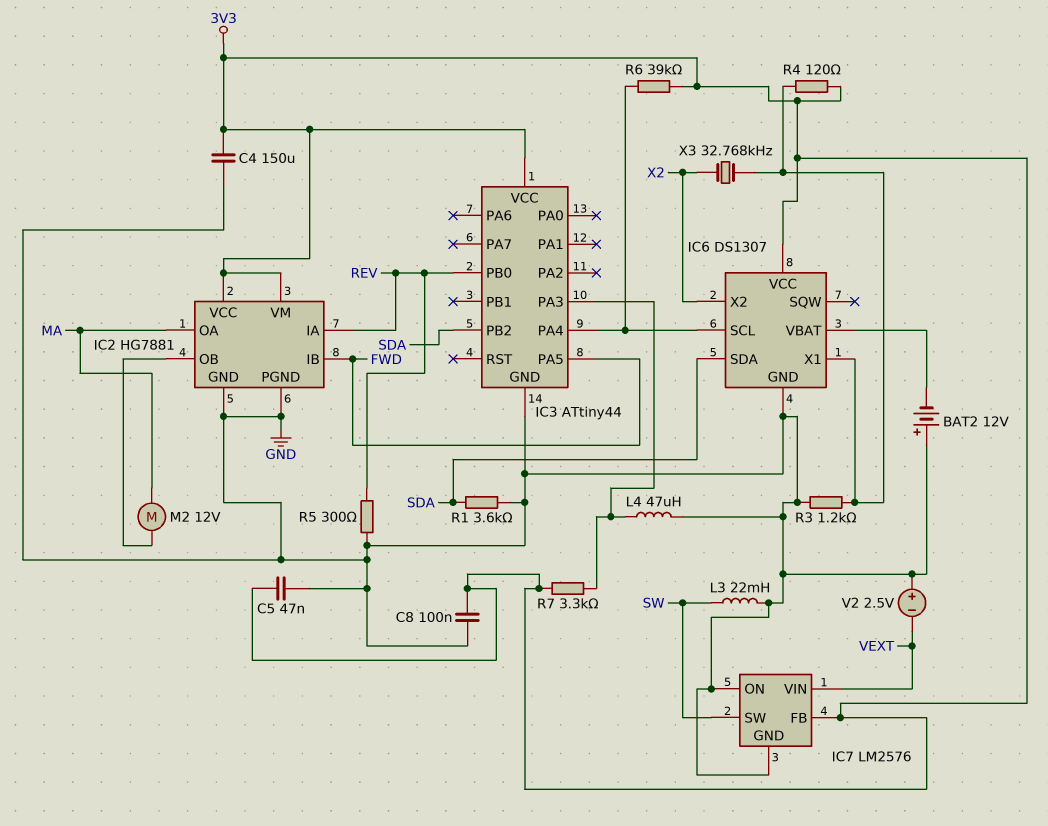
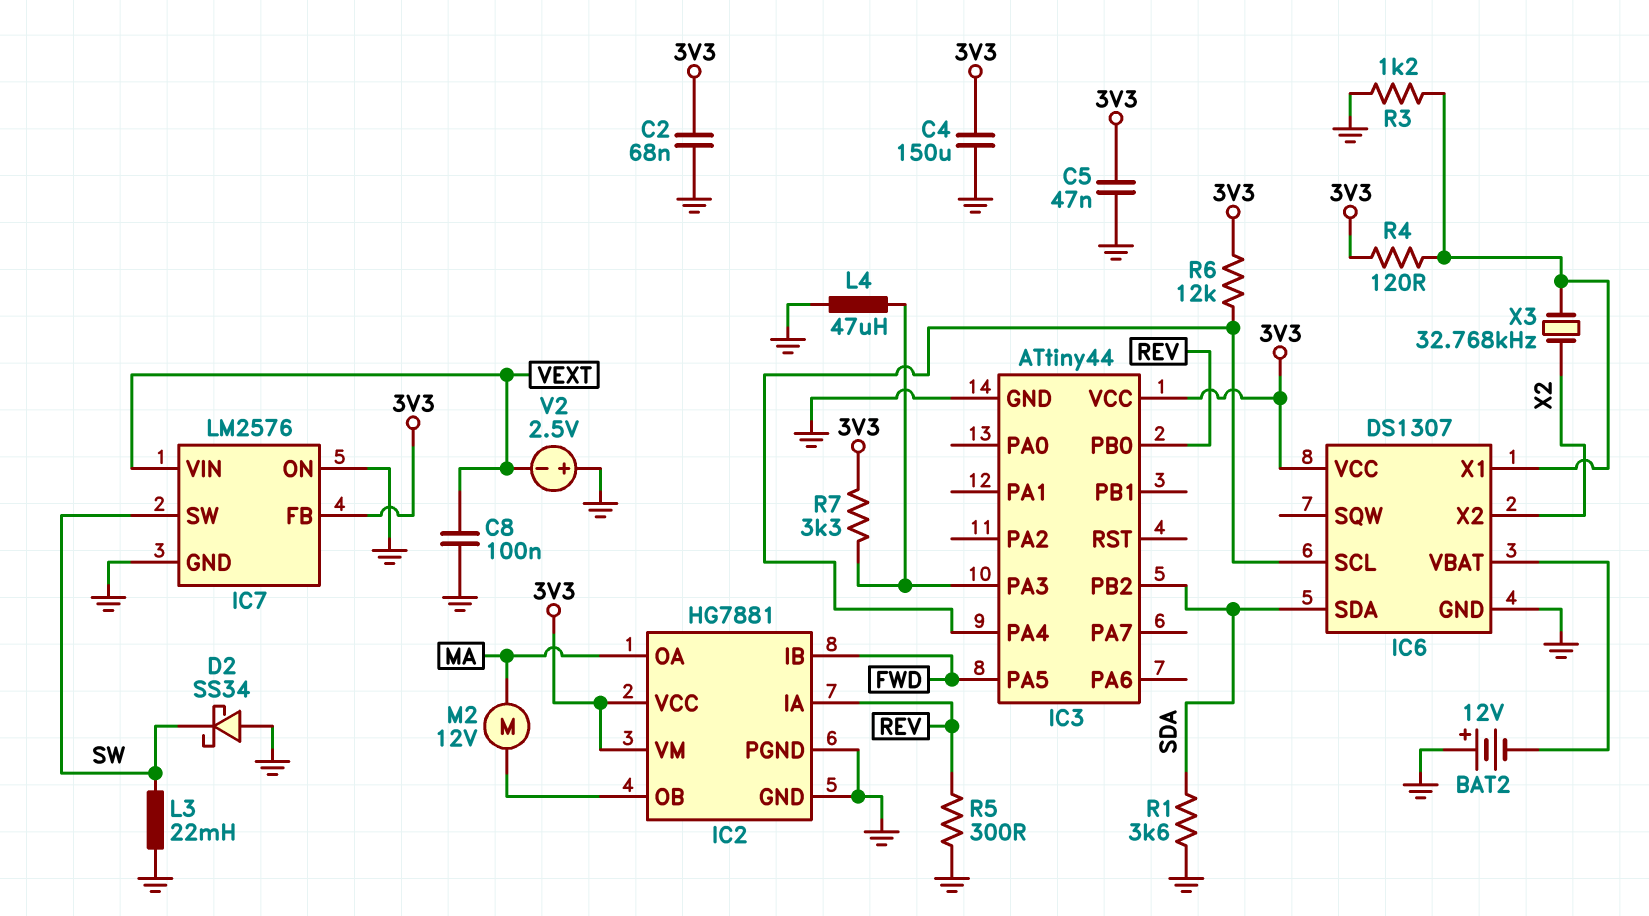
C2: none -> 68nF (3V3, GND)
C8: 100nF (3V3, GND) -> 100nF (GND, VEXT)
D2: none -> schottky SS34 (A GND, K SW)
R6: 39k (3V3, IC3/PA4) -> 12k (3V3, IC3/PA4)

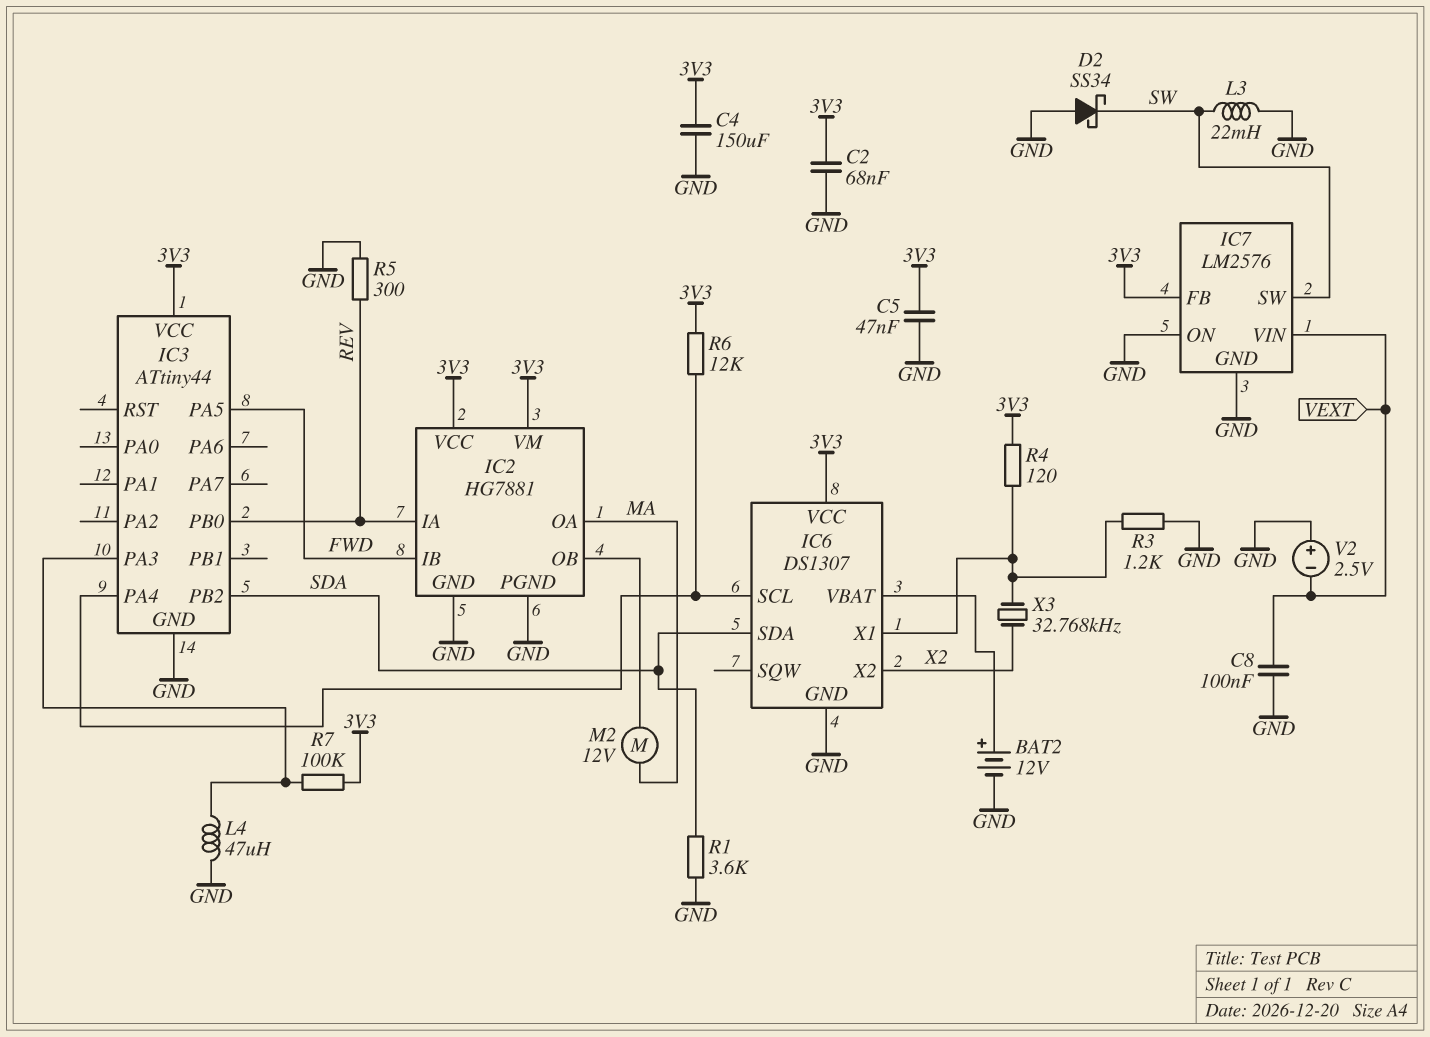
BAT2: 12V (plus GND, minus IC6/VBAT) -> 12V (plus IC6/VBAT, minus GND)
R7: 3.3k (3V3, IC3/PA3) -> 100k (3V3, IC3/PA3)

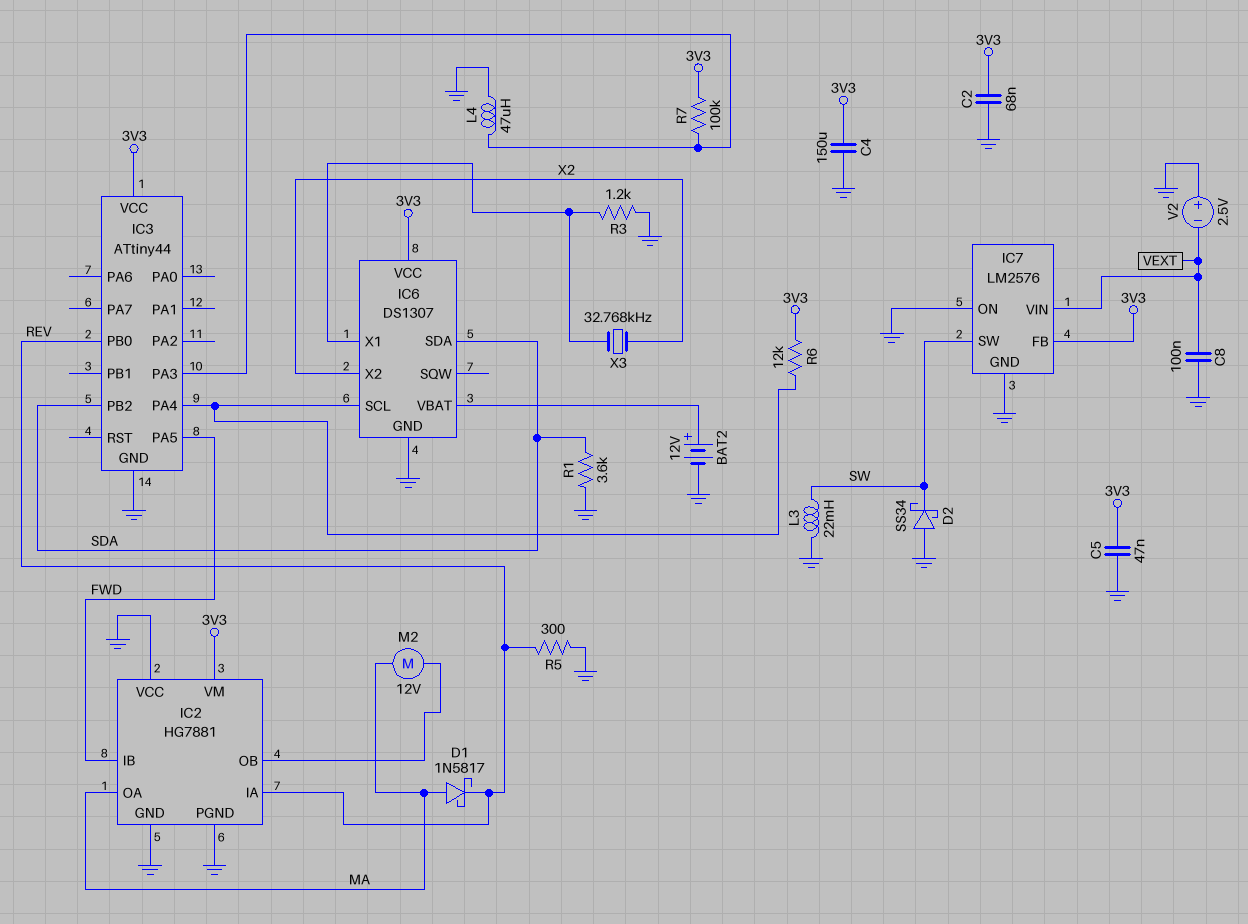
D1: none -> schottky 1N5817 (A MA, K REV)
IC2 pin VCC: 3V3 -> GND
R4: 120 (3V3, IC6/X1) -> none

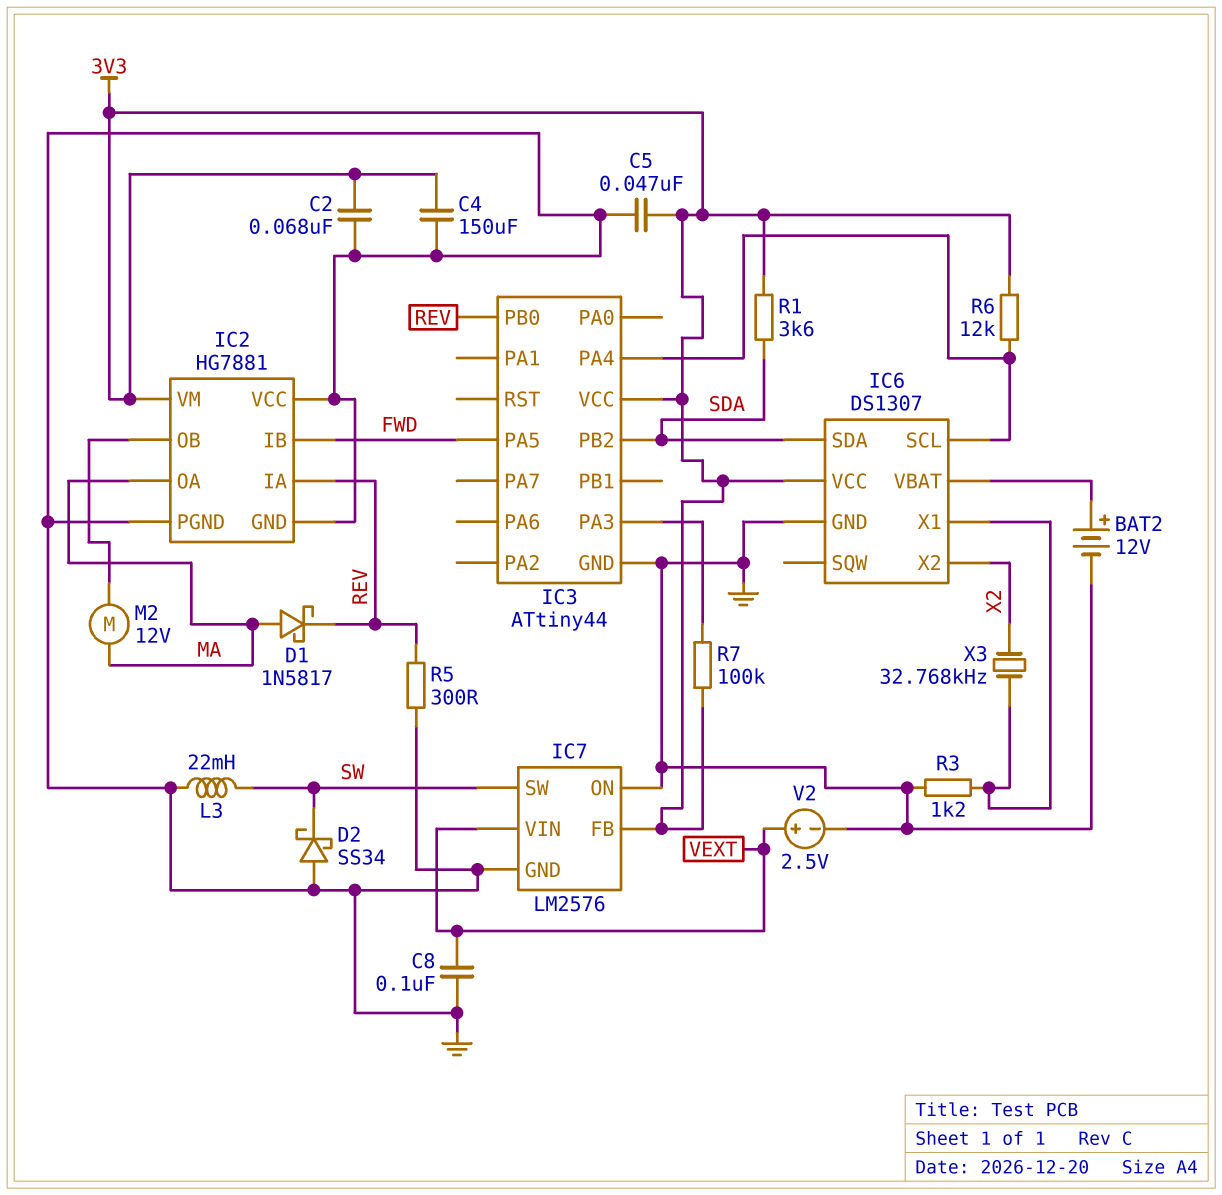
L4: 47uH (GND, IC3/PA3) -> none
R1: 3.6k (GND, SDA) -> 3.6k (3V3, SDA)
V2: 2.5V (plus GND, minus VEXT) -> 2.5V (plus VEXT, minus GND)

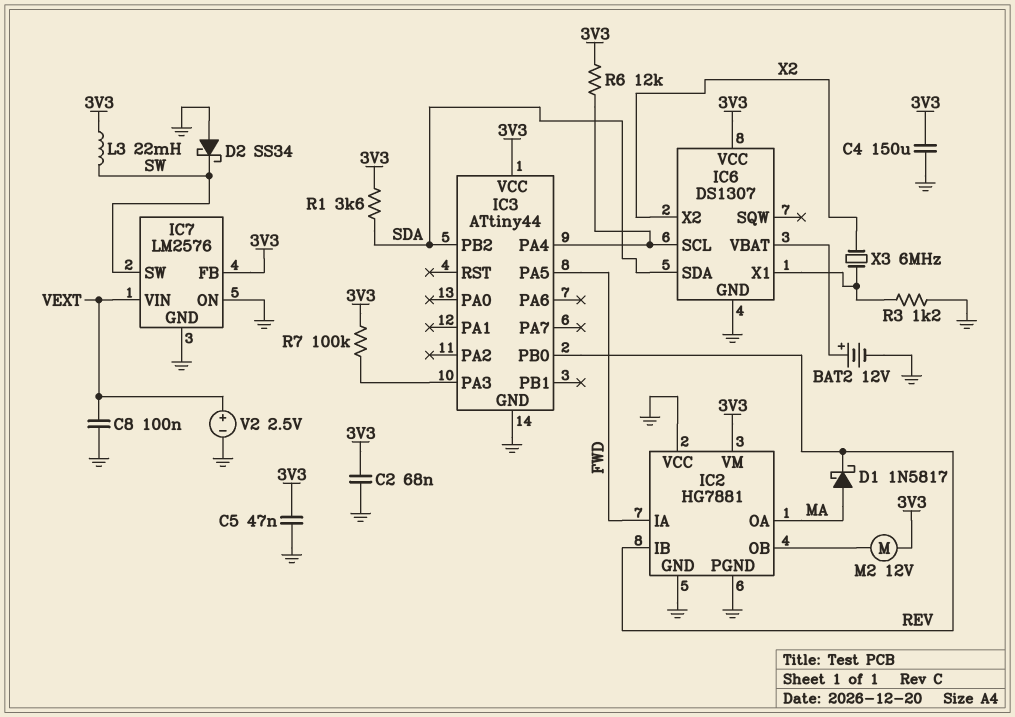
IC2 pin IA: REV -> FWD
IC2 pin IB: FWD -> REV
L3: 22mH (GND, SW) -> 22mH (3V3, SW)
M2: motor 12V (IC2/OB, MA) -> motor 12V (3V3, IC2/OB)
R5: 300 (GND, REV) -> none
X3: 32.768kHz (IC6/X1, X2) -> 6MHz (IC6/X1, X2)

